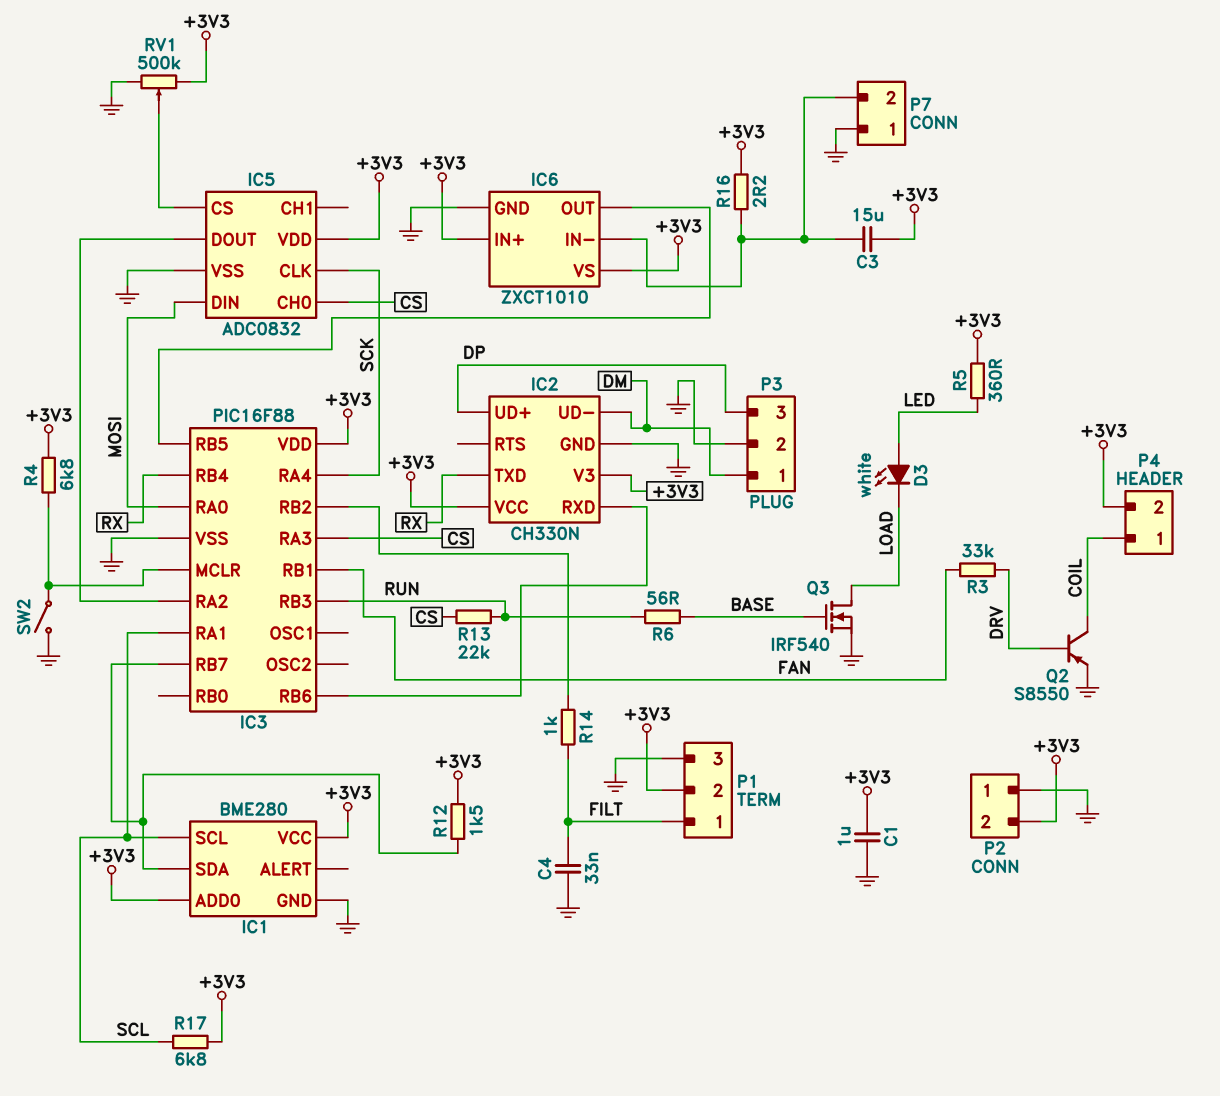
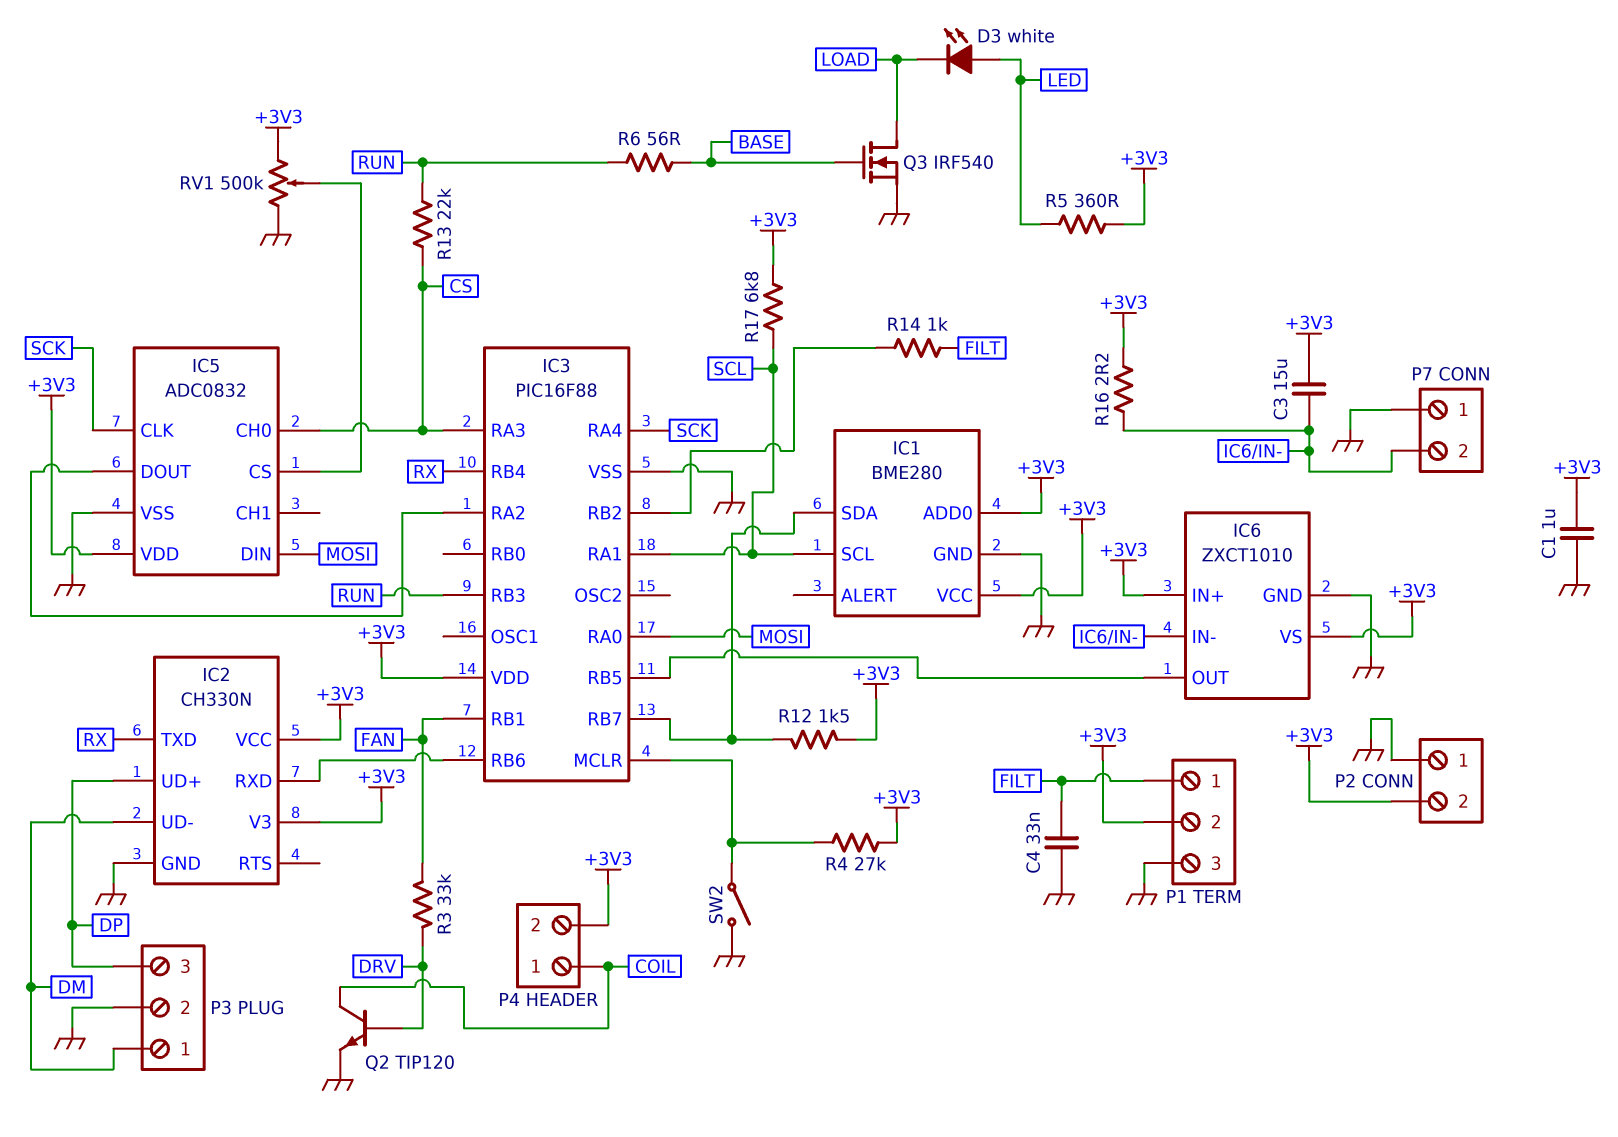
Q2: PNP S8550 (B DRV, C COIL, E GND) -> NPN TIP120 (B DRV, C COIL, E GND)
R4: 6.8k (+3V3, IC3/MCLR) -> 27k (+3V3, IC3/MCLR)

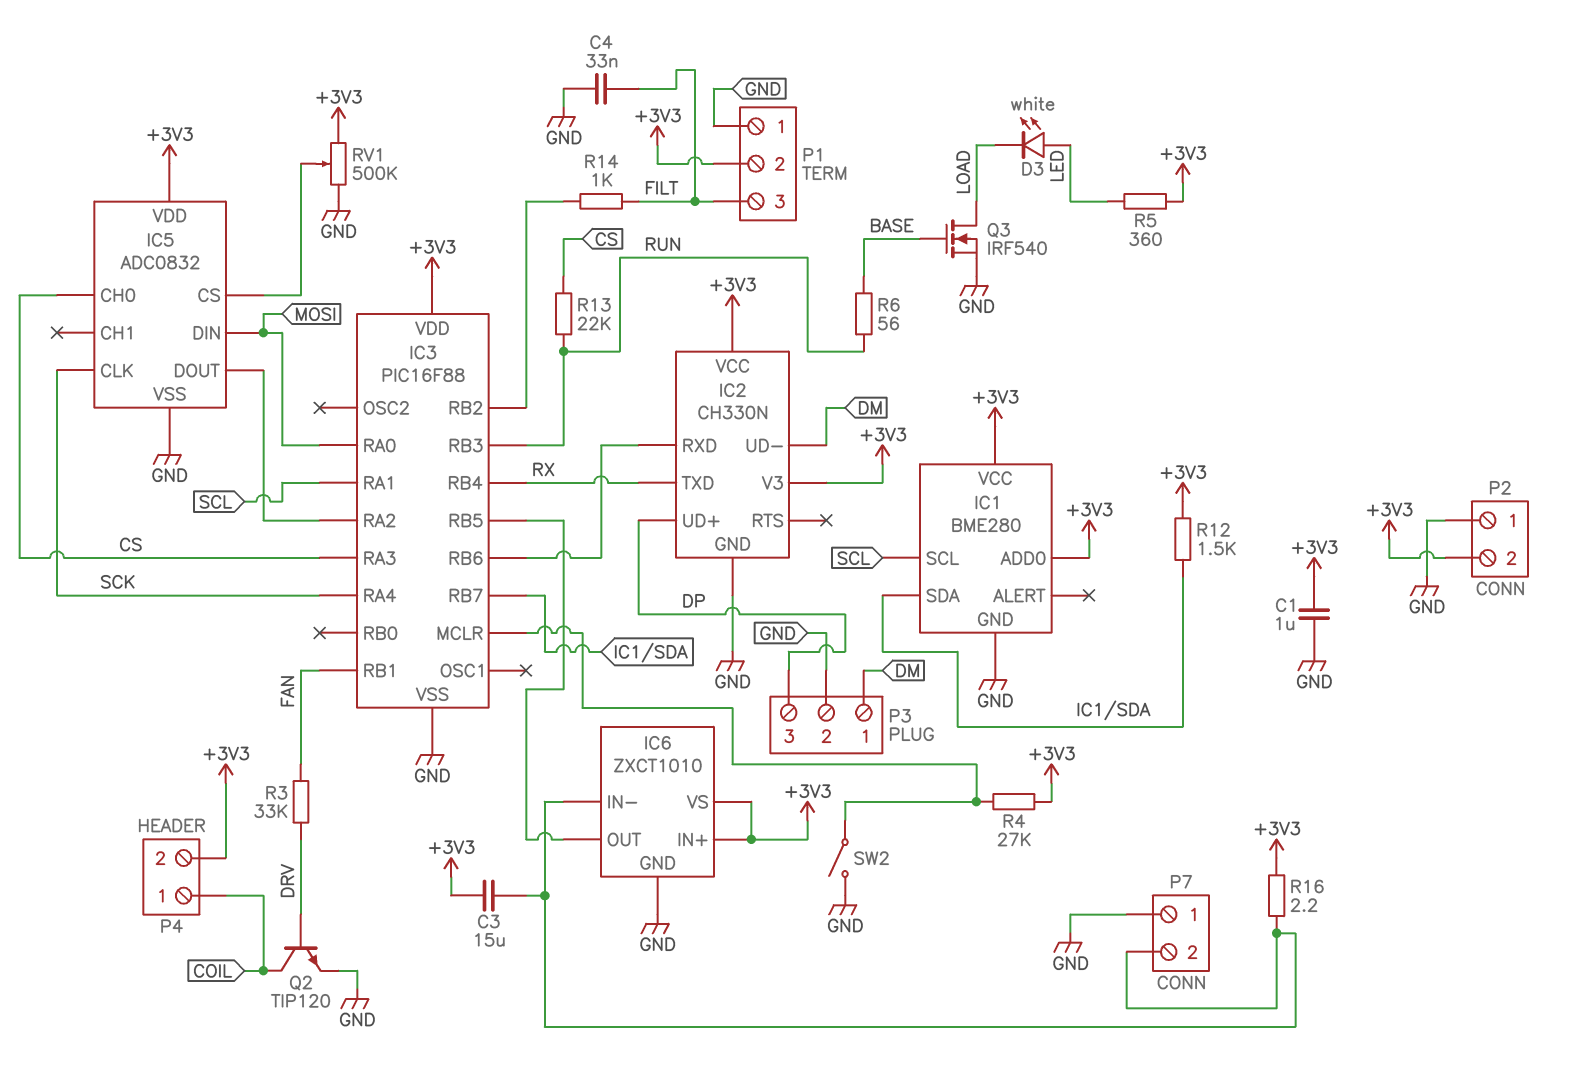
P1 pin 1: FILT -> GND
P1 pin 3: GND -> FILT
R17: 6.8k (+3V3, SCL) -> none

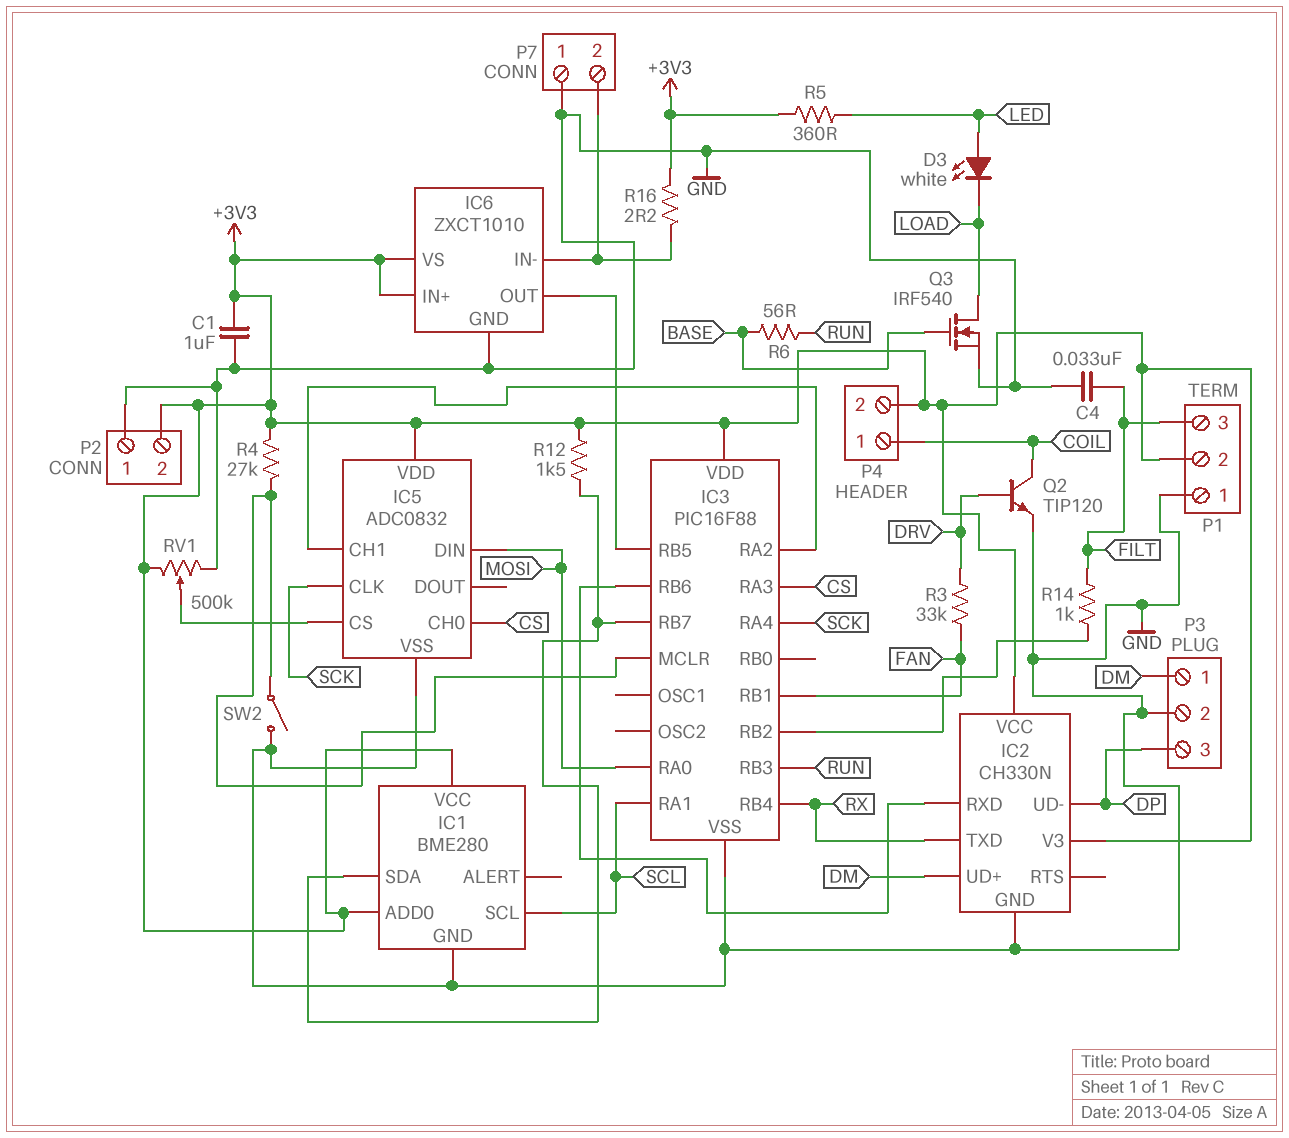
C3: 15uF (+3V3, IC6/IN-) -> none
IC2 pin UD+: DP -> DM
IC2 pin UD-: DM -> DP
IC5 pin CH1: none -> IC3/RA2
IC5 pin DOUT: IC3/RA2 -> none
R13: 22k (CS, RUN) -> none

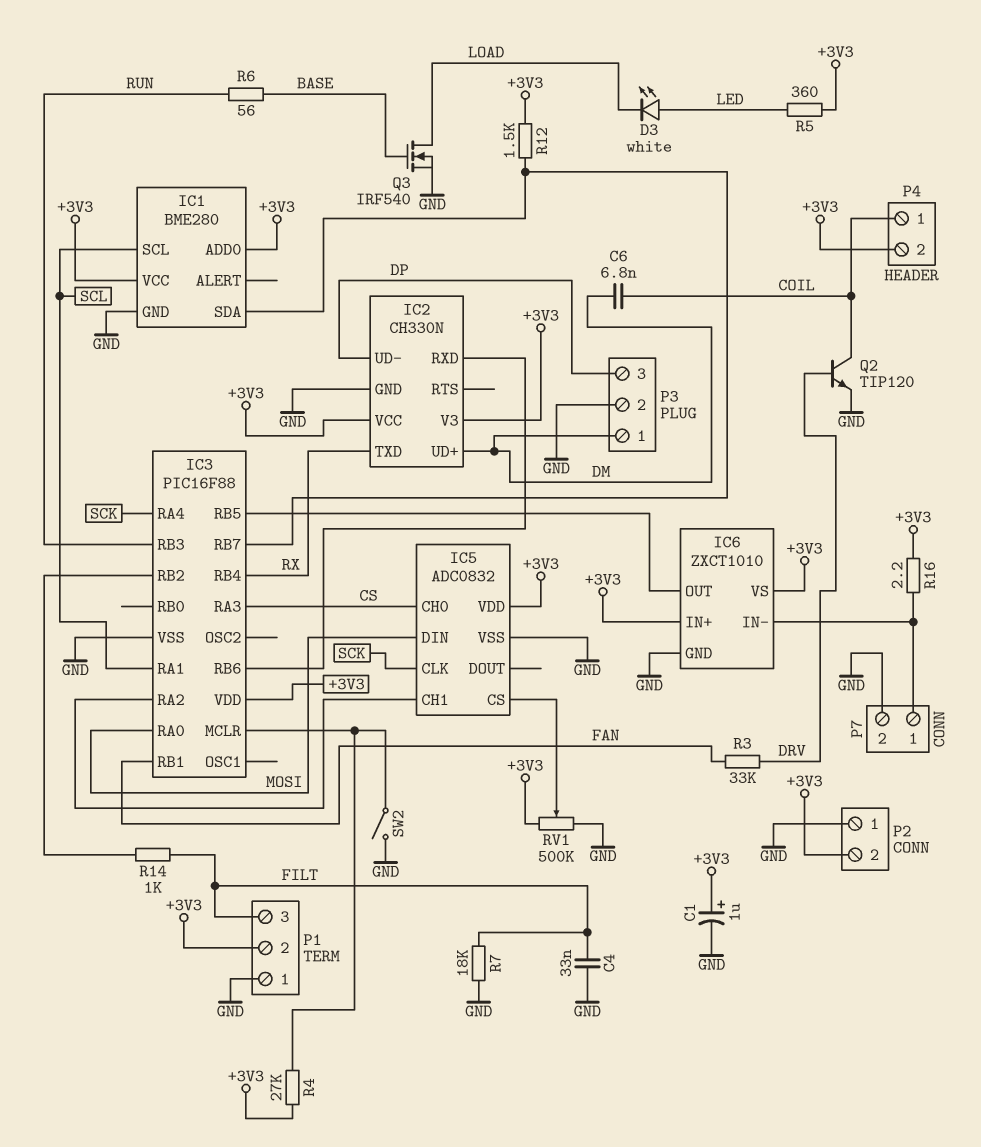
C1: 1uF (+3V3, GND) -> 1uF (plus +3V3, minus GND)
C6: none -> 6.8nF (COIL, DM)
P7 pin 1: GND -> IC6/IN-
P7 pin 2: IC6/IN- -> GND
R7: none -> 18k (FILT, GND)

